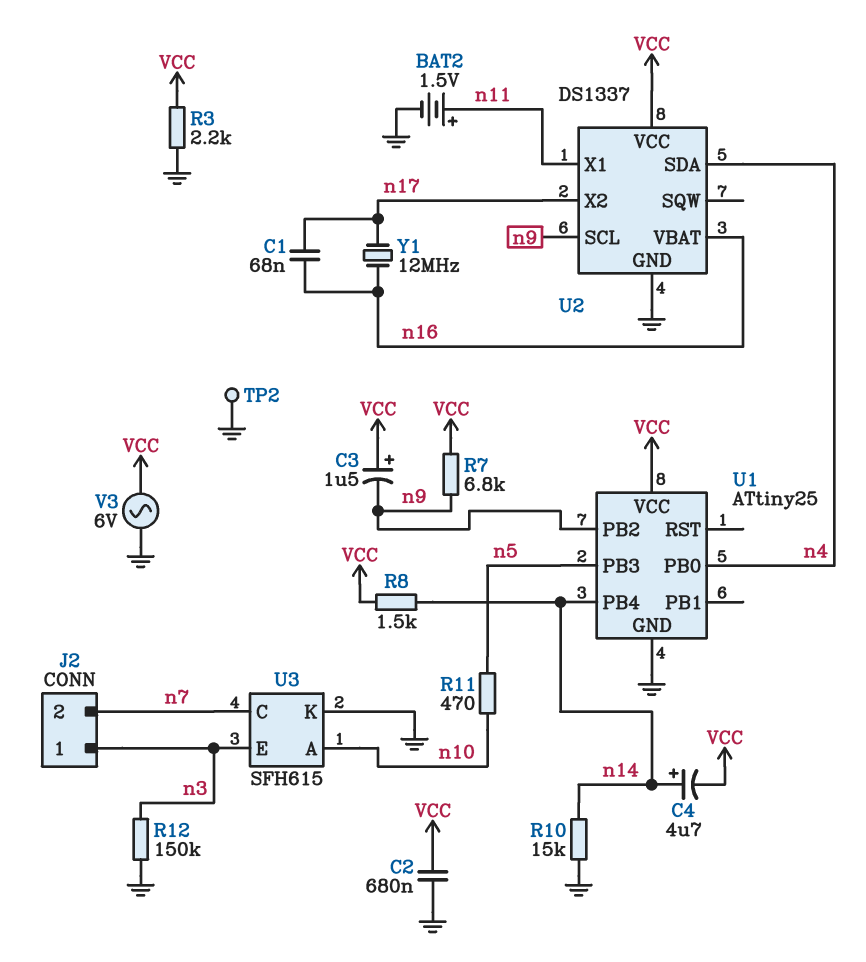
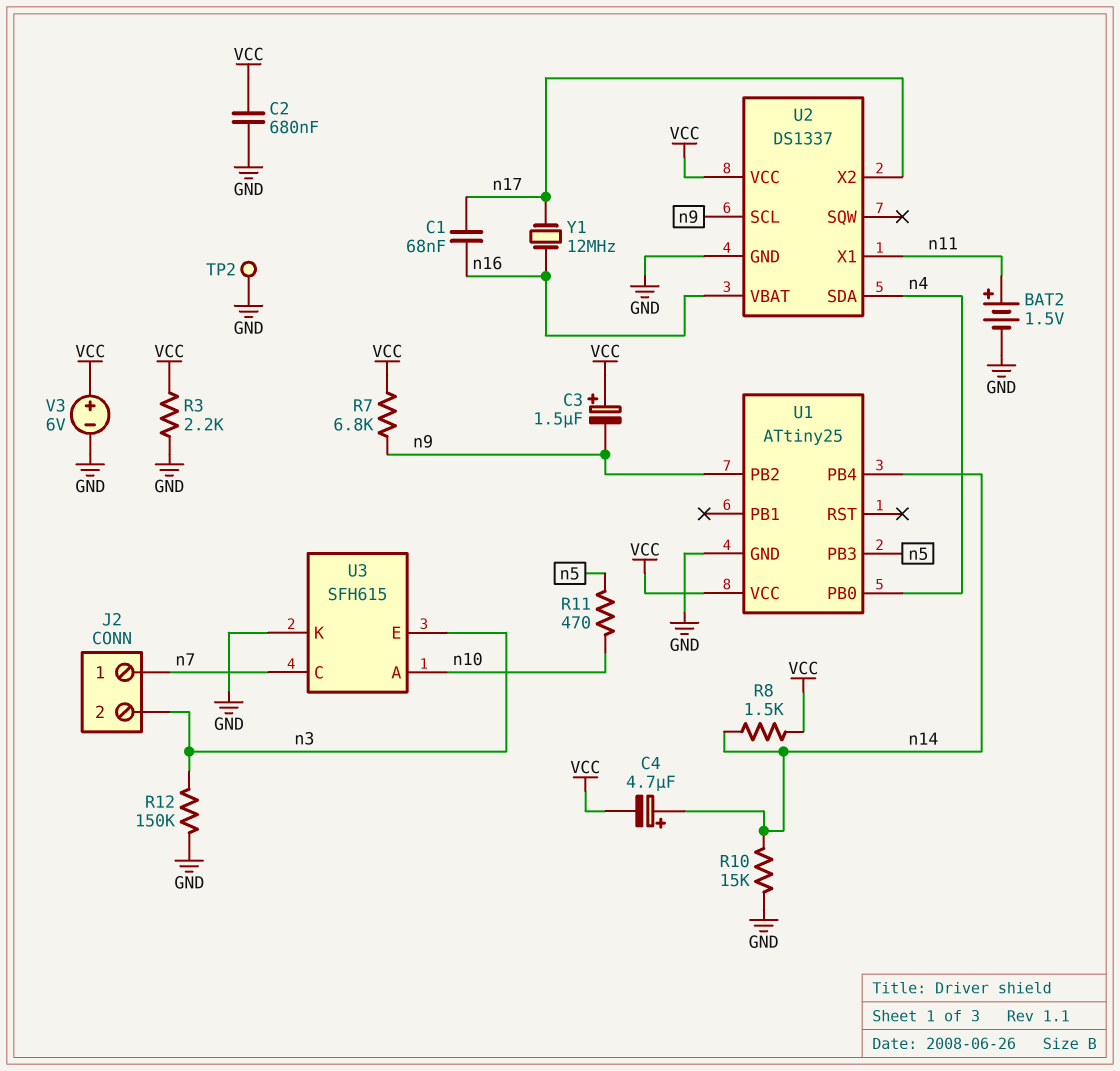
J2 pin 1: n3 -> n7
J2 pin 2: n7 -> n3
V3: AC 6V (GND, VCC) -> 6V (plus VCC, minus GND)

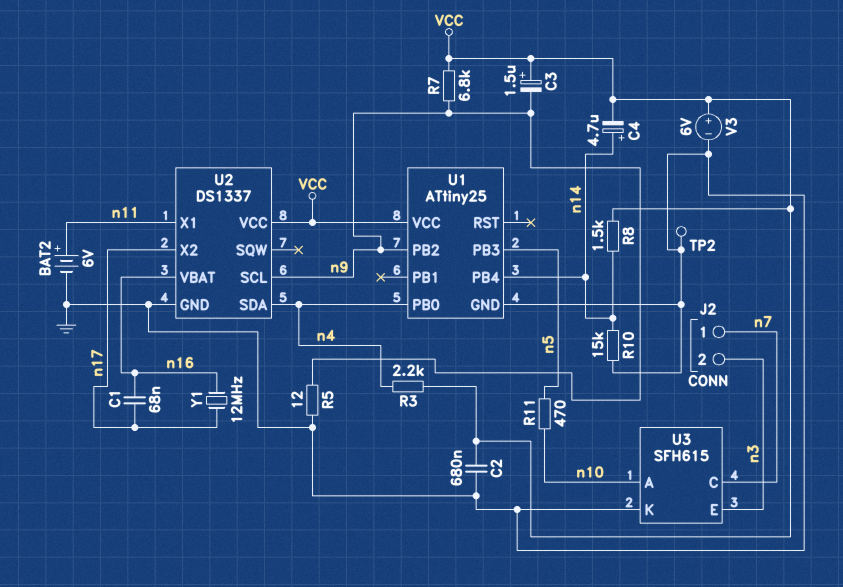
BAT2: 1.5V (plus n11, minus GND) -> 6V (plus n11, minus GND)
R3: 2.2k (GND, VCC) -> 2.2k (VCC, n4)
R5: none -> 12 (GND, n9)
R12: 150k (GND, n3) -> none

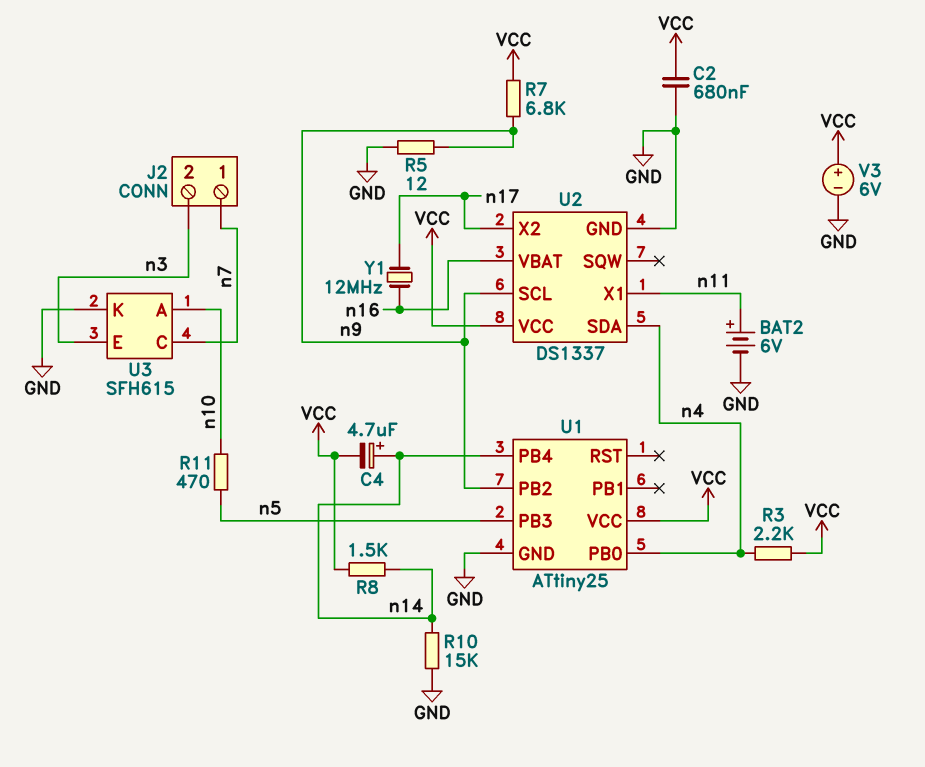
C1: 68nF (n16, n17) -> none
C3: 1.5uF (plus VCC, minus n9) -> none
TP2: test point (GND) -> none

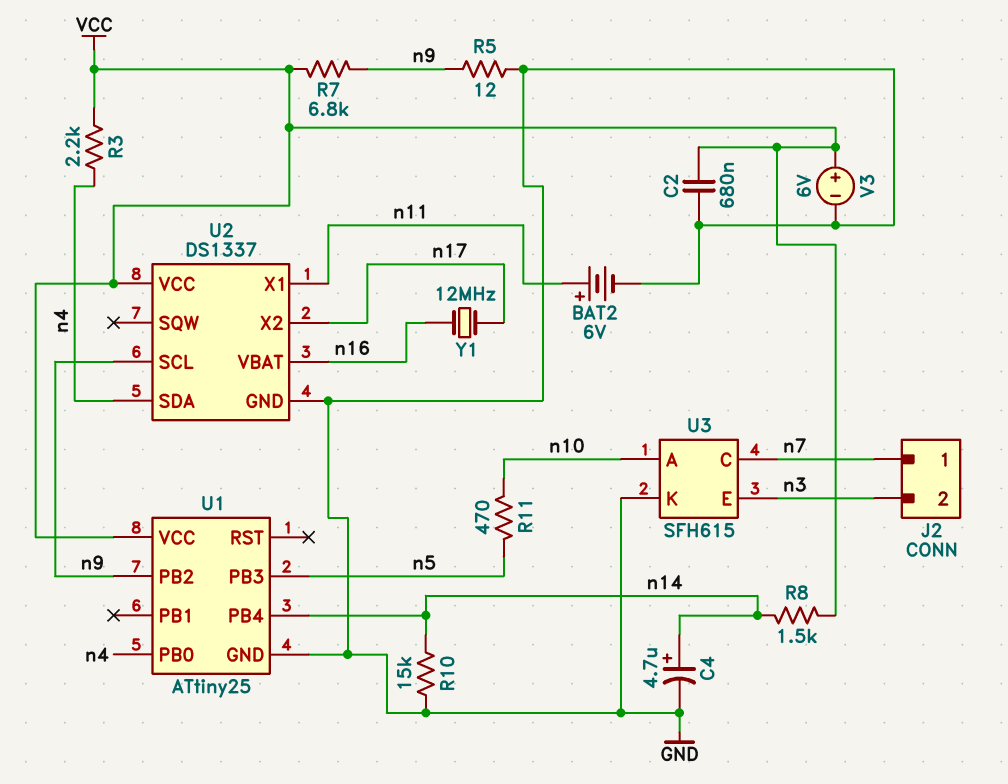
C4: 4.7uF (plus n14, minus VCC) -> 4.7uF (plus n14, minus GND)

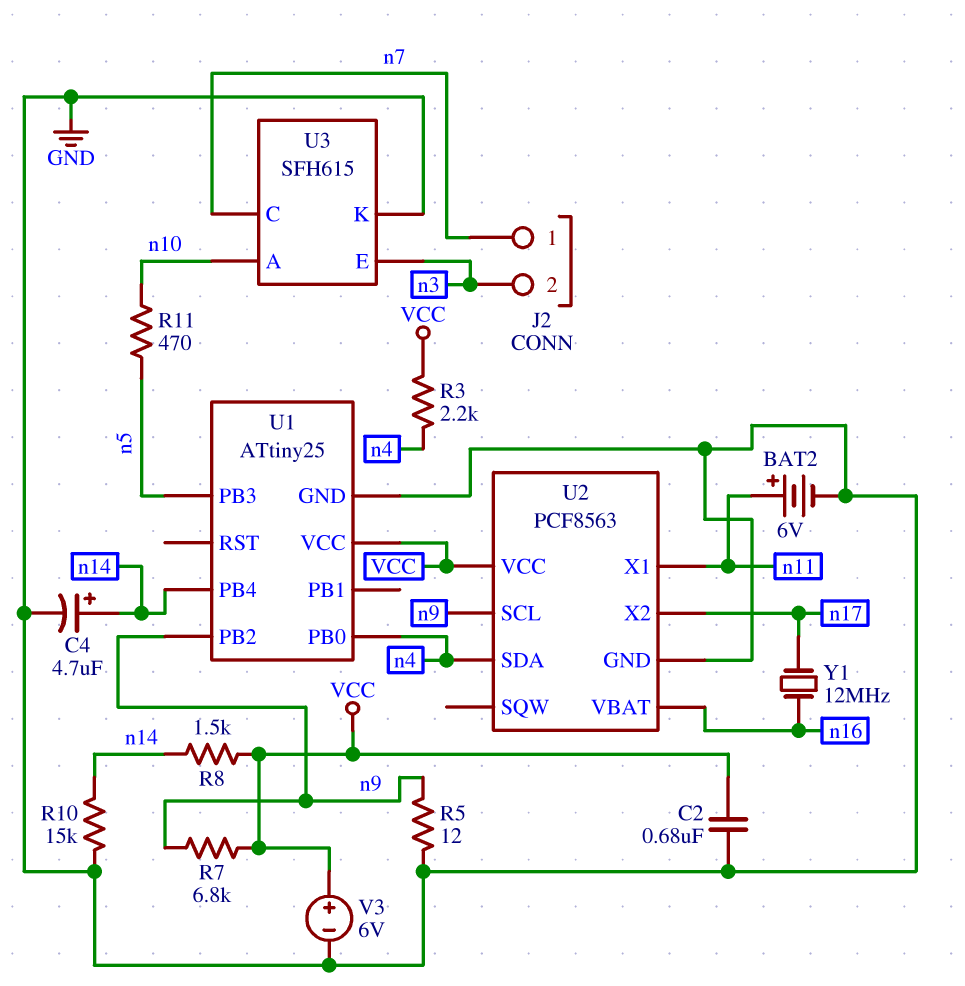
U2: DS1337 -> PCF8563

